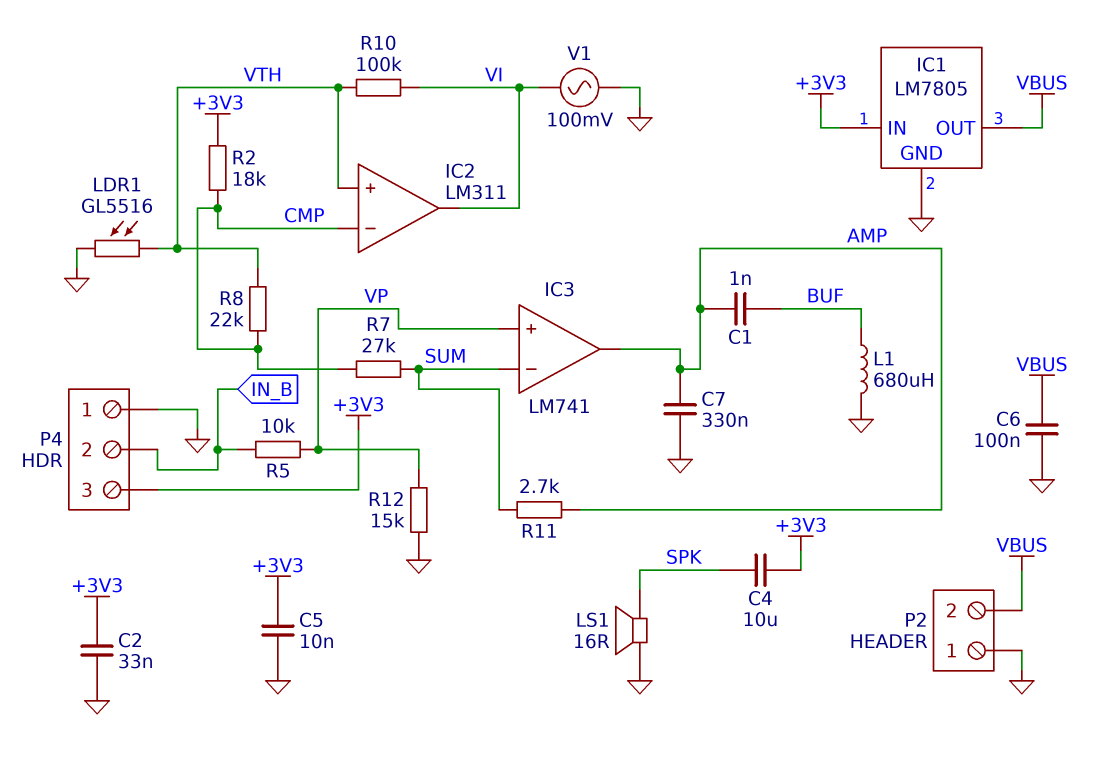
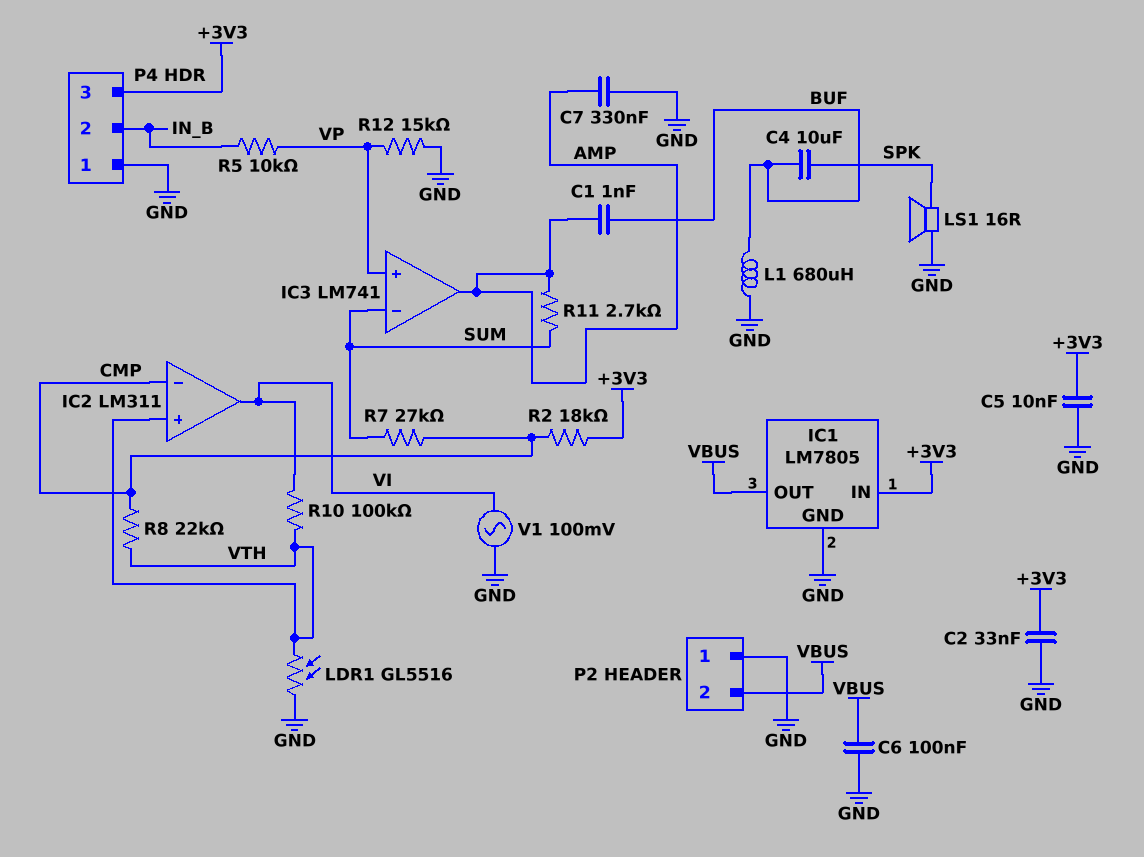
C4: 10uF (+3V3, SPK) -> 10uF (BUF, SPK)

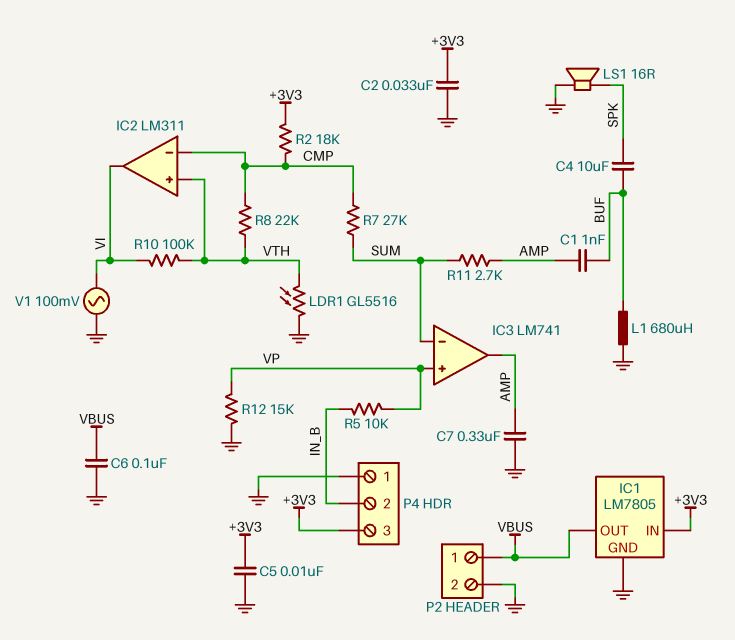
P2 pin 1: GND -> VBUS
P2 pin 2: VBUS -> GND

